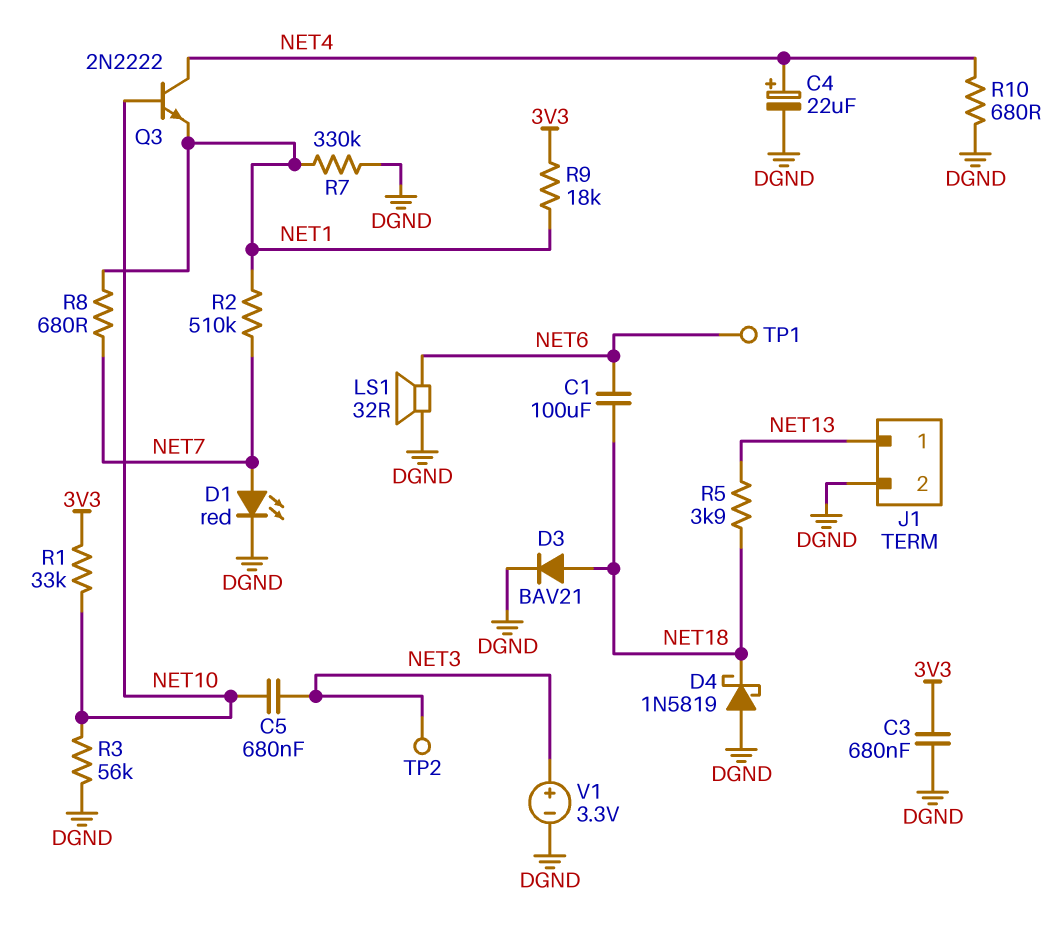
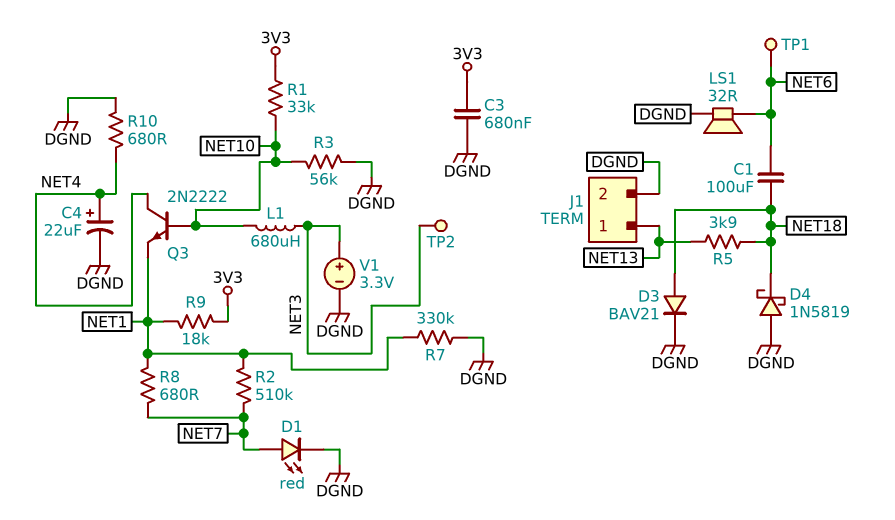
C5: 680nF (NET3, NET10) -> none
L1: none -> 680uH (NET3, NET10)

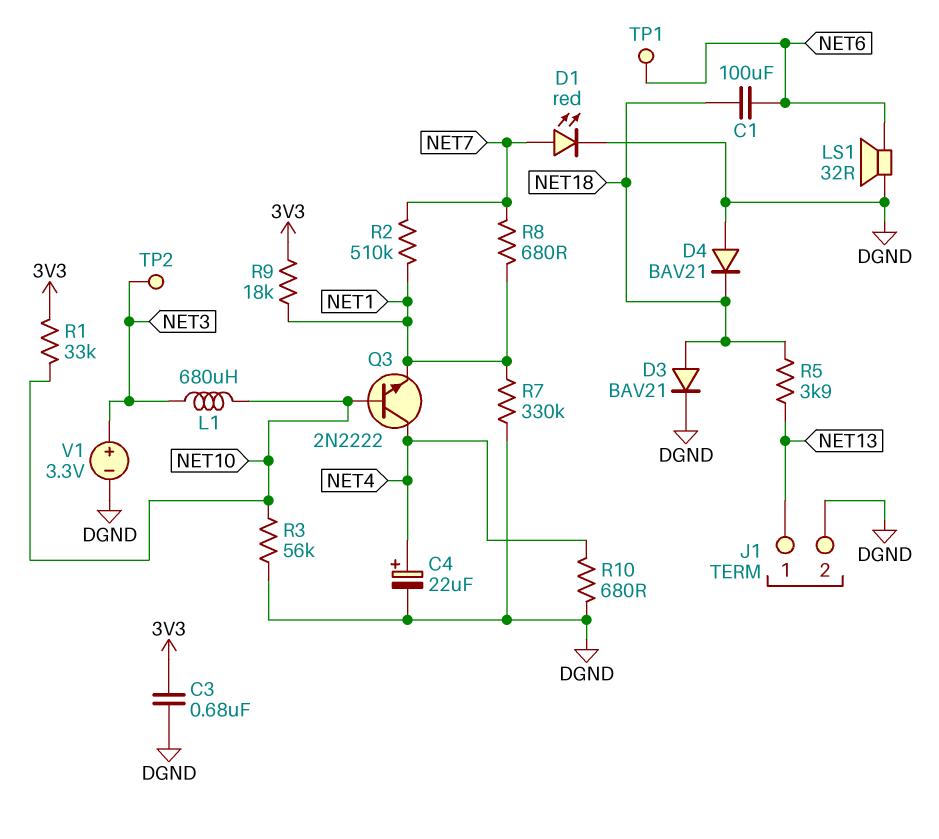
D4: schottky 1N5819 (A DGND, K NET18) -> diode BAV21 (A DGND, K NET18)

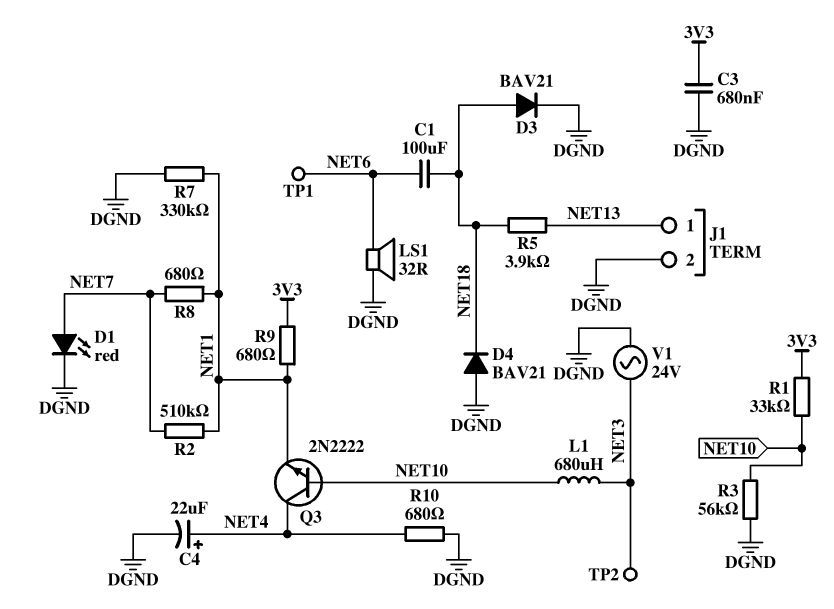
R9: 18k (3V3, NET1) -> 680 (3V3, NET1)
V1: 3.3V (plus NET3, minus DGND) -> AC 24V (DGND, NET3)

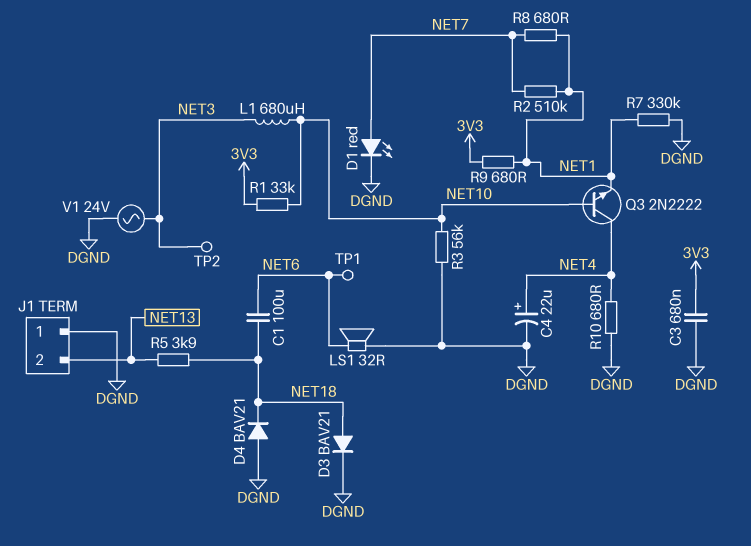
J1 pin 1: NET13 -> DGND
J1 pin 2: DGND -> NET13

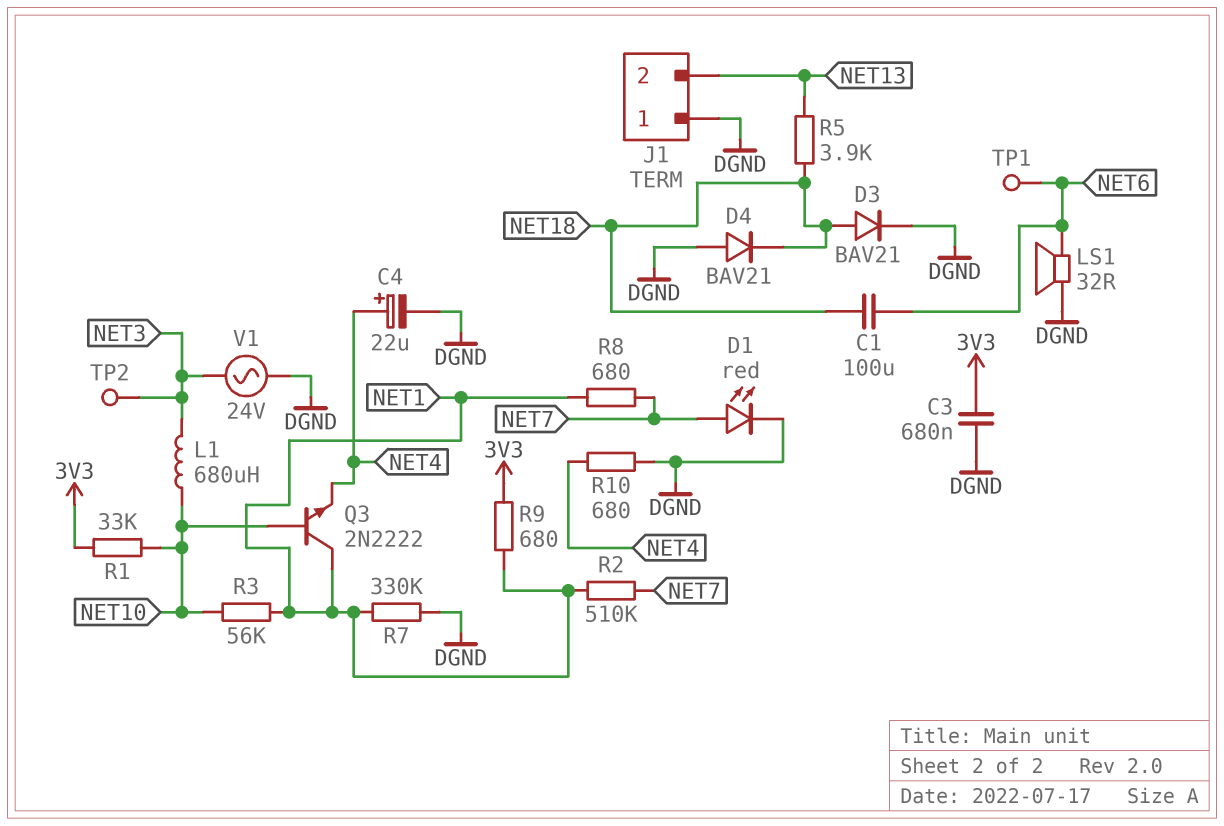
Q3: NPN 2N2222 (B NET10, C NET4, E NET1) -> NPN 2N2222 (B NET10, C NET1, E NET4)
R3: 56k (DGND, NET10) -> 56k (NET1, NET10)

